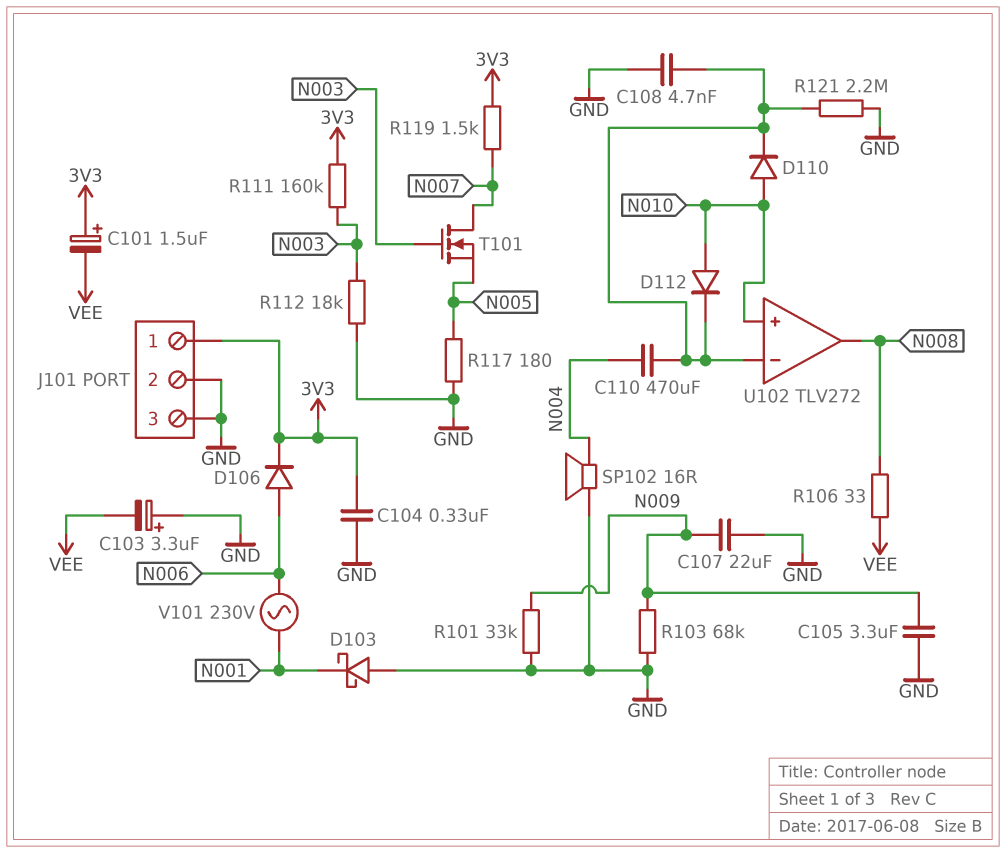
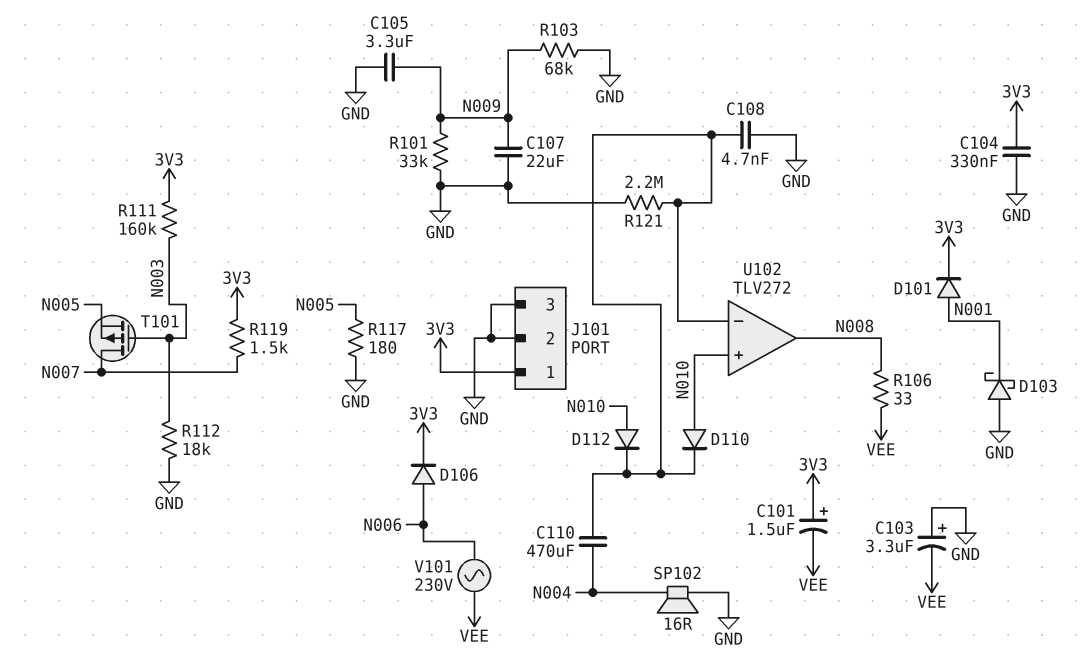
D101: none -> diode (A N001, K 3V3)
T101: NMOS (G N003, D N007, S N005) -> PMOS (G N003, D N007, S N005)
V101: AC 230V (N001, N006) -> AC 230V (N006, VEE)

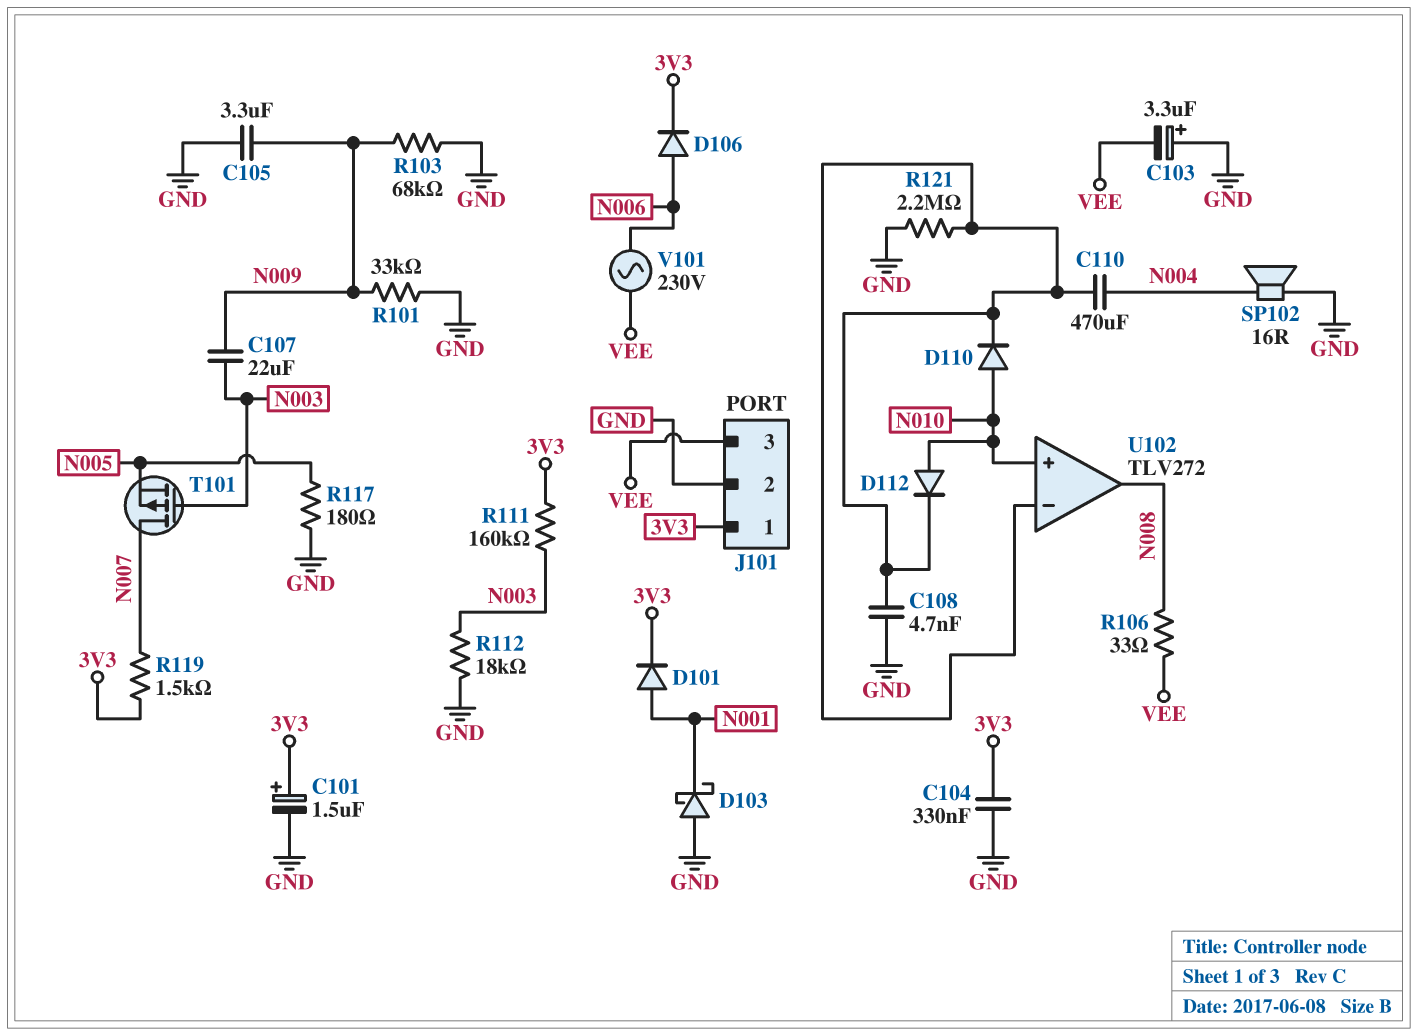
C101: 1.5uF (plus 3V3, minus VEE) -> 1.5uF (plus 3V3, minus GND)
C107: 22uF (GND, N009) -> 22uF (N003, N009)
J101 pin 3: GND -> VEE

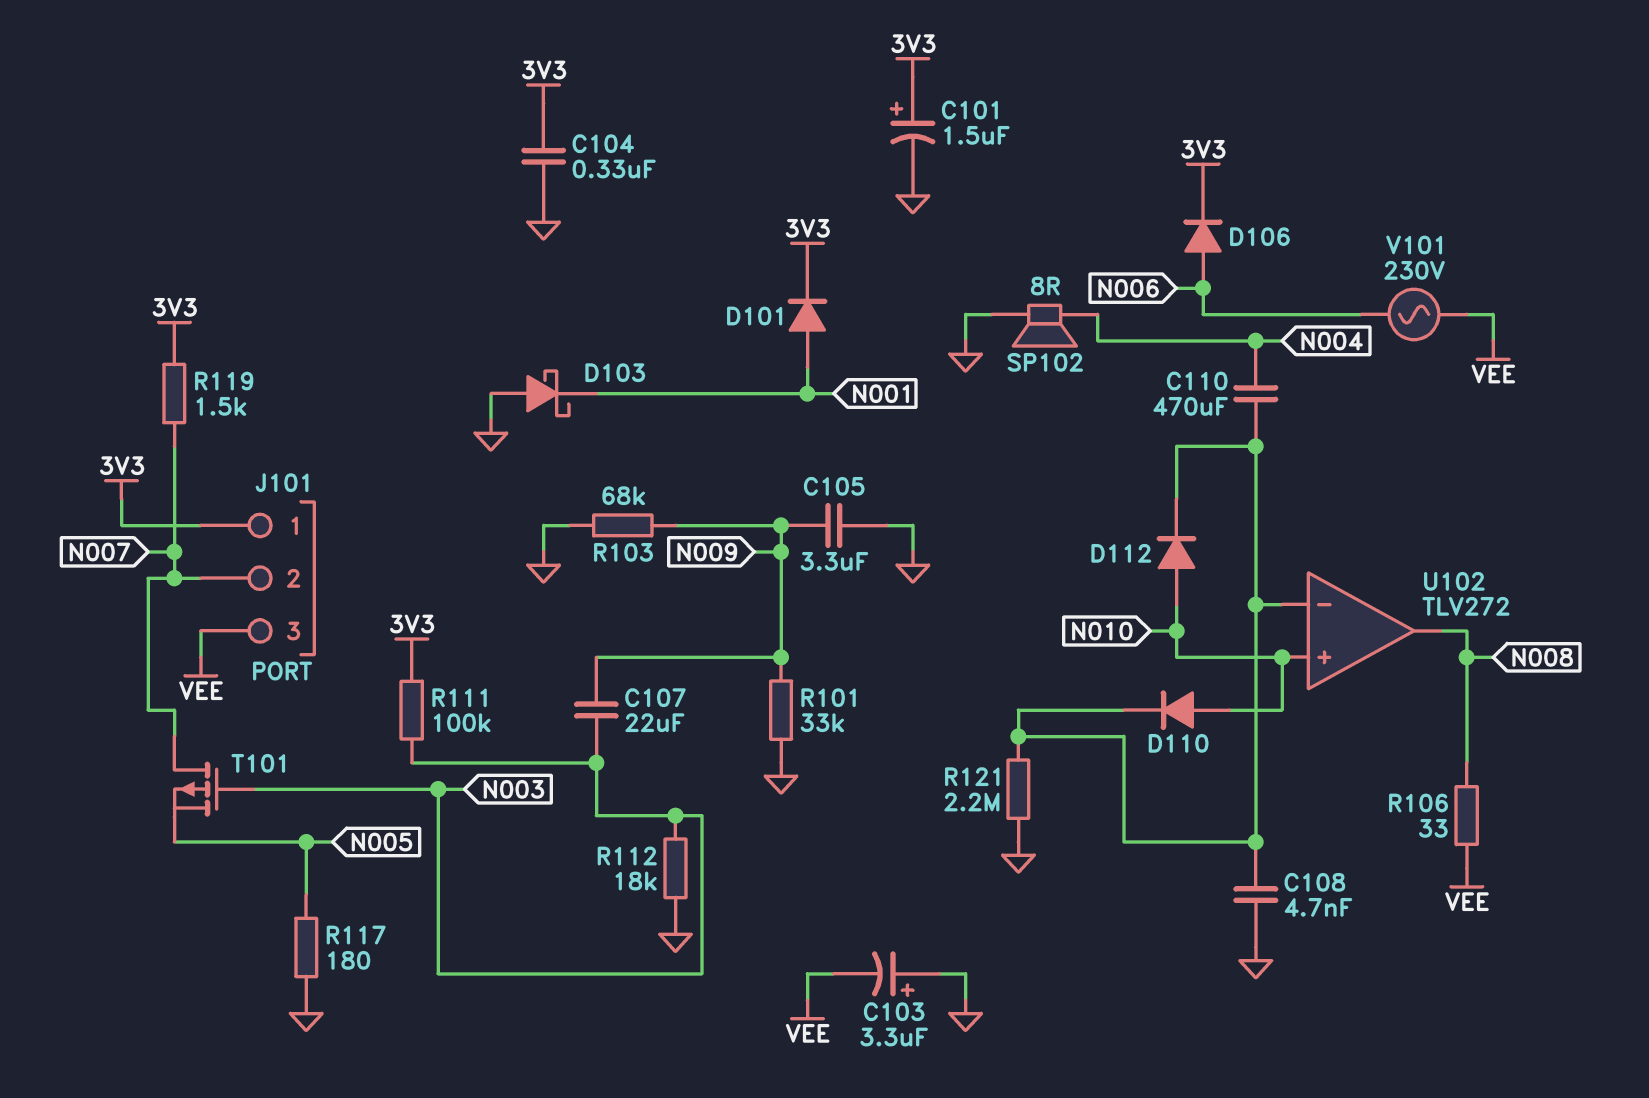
J101 pin 2: GND -> N007
R111: 160k (3V3, N003) -> 100k (3V3, N003)
SP102: speaker 16R (GND, N004) -> speaker 8R (GND, N004)

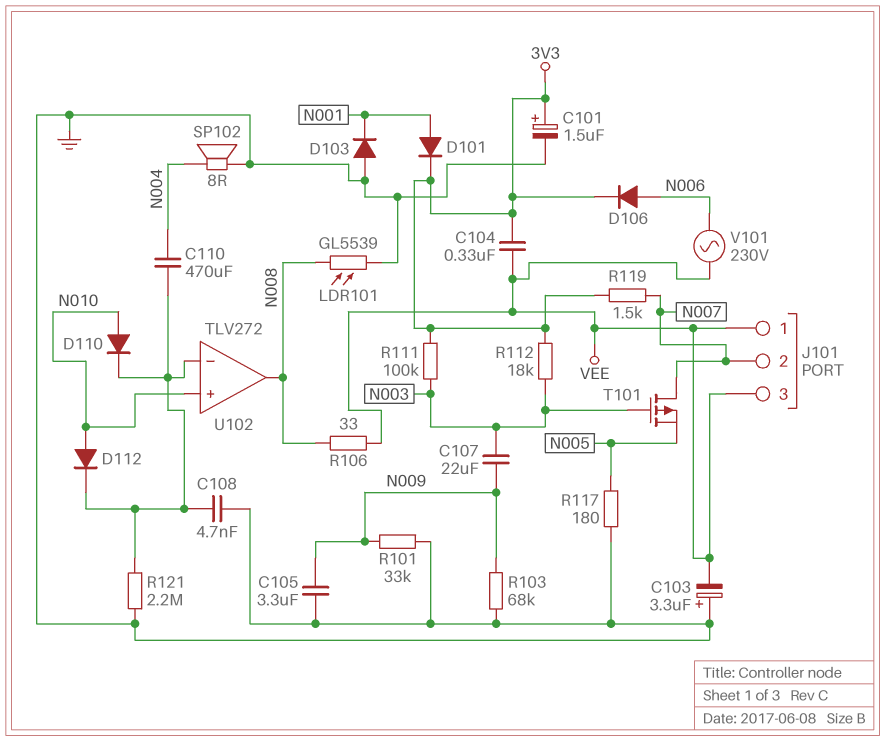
C104: 330nF (3V3, GND) -> 330nF (3V3, VEE)
D103: schottky (A GND, K N001) -> diode (A GND, K N001)
J101 pin 1: 3V3 -> VEE
LDR101: none -> GL5539 (GND, N008)
R112: 18k (GND, N003) -> 18k (3V3, N003)

